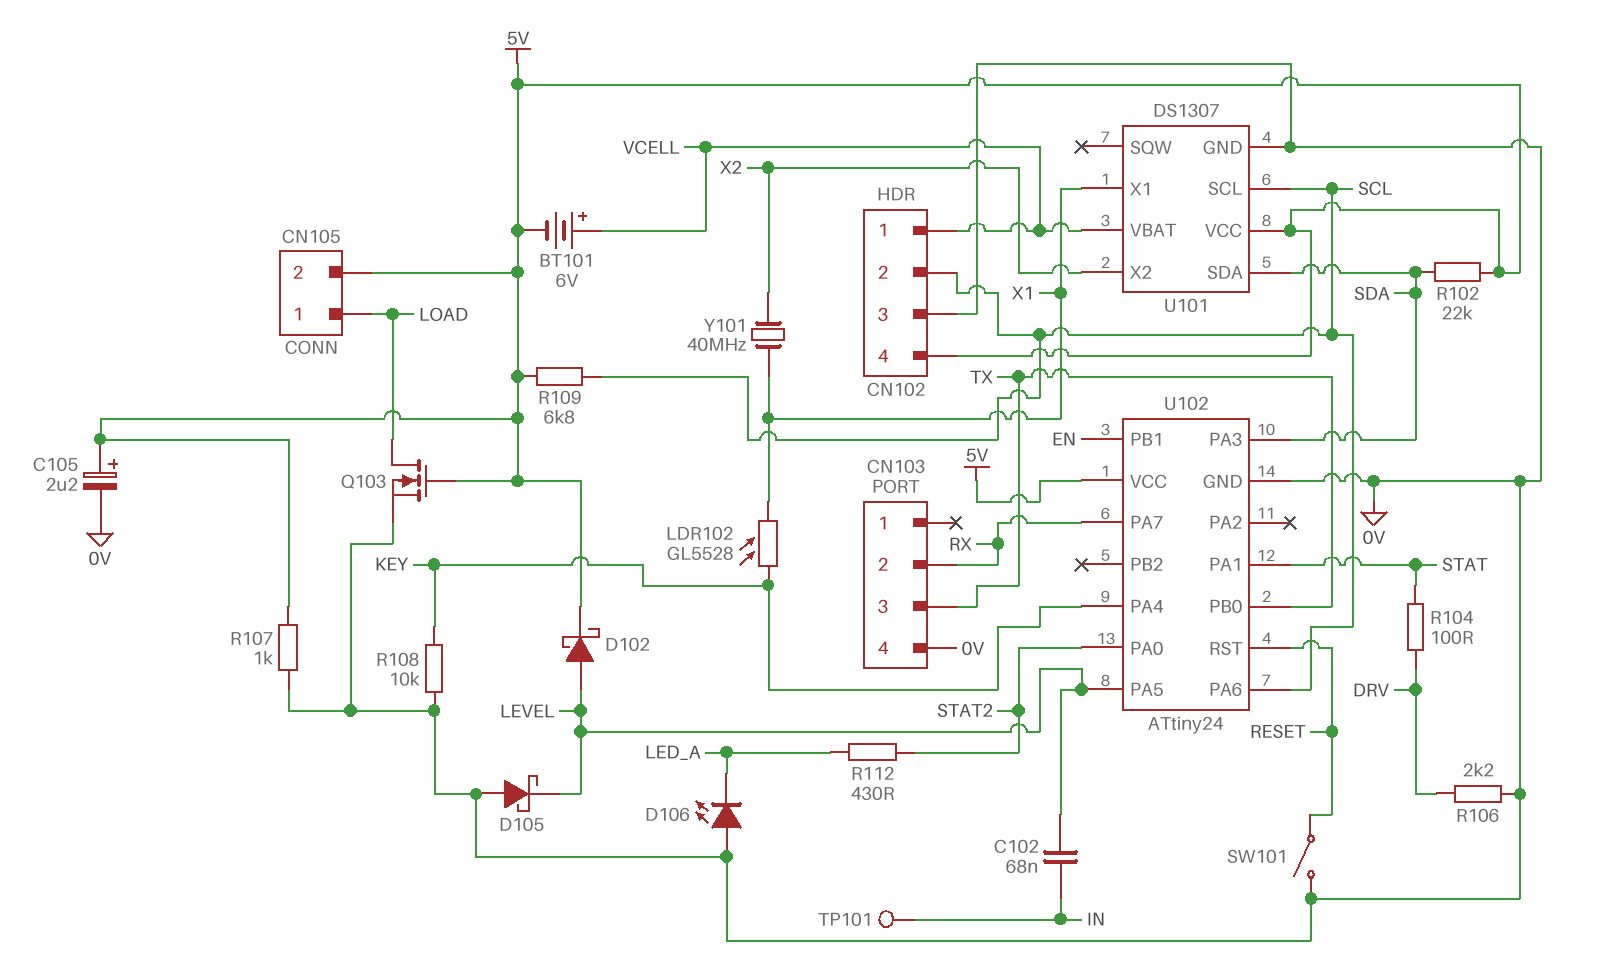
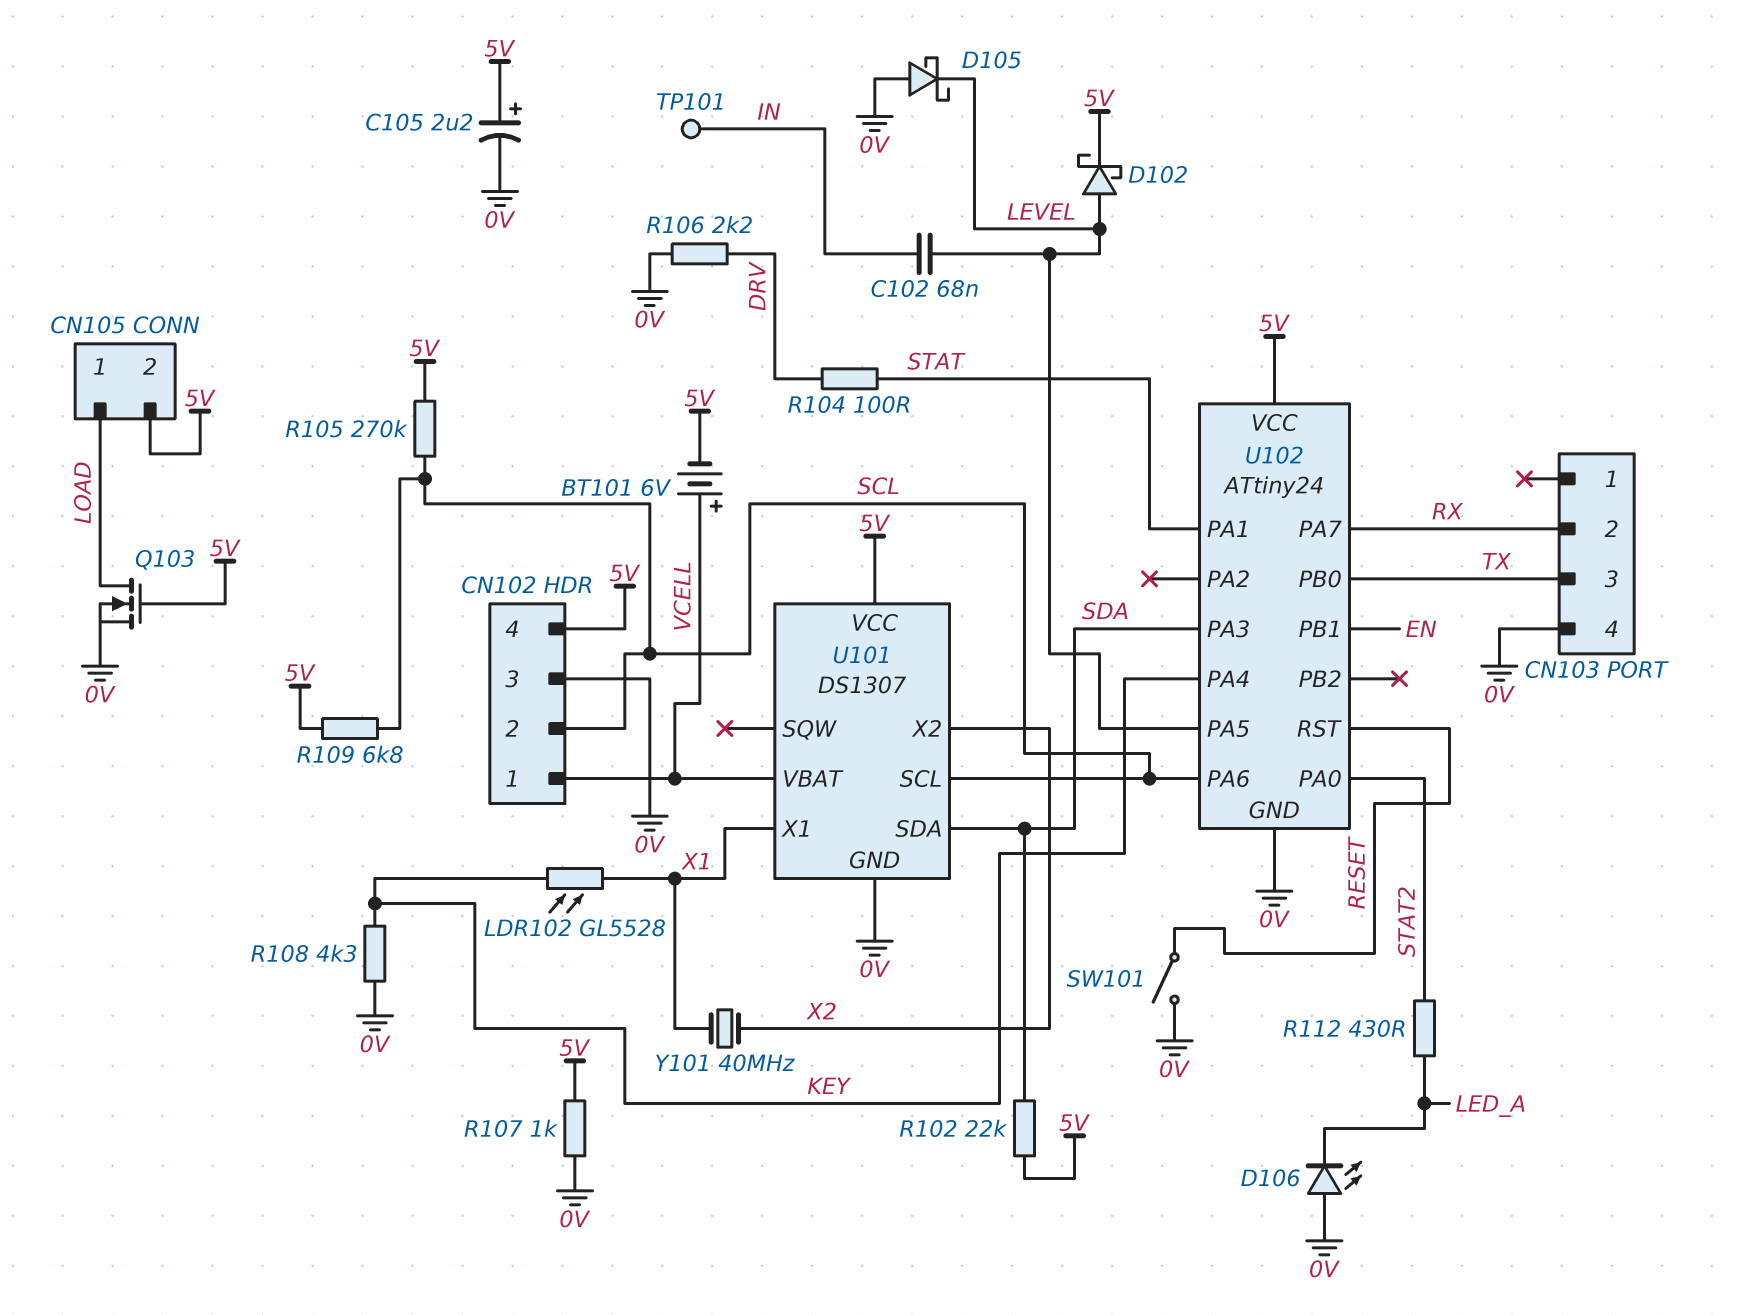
R105: none -> 270k (5V, SCL)
R108: 10k (0V, KEY) -> 4.3k (0V, KEY)

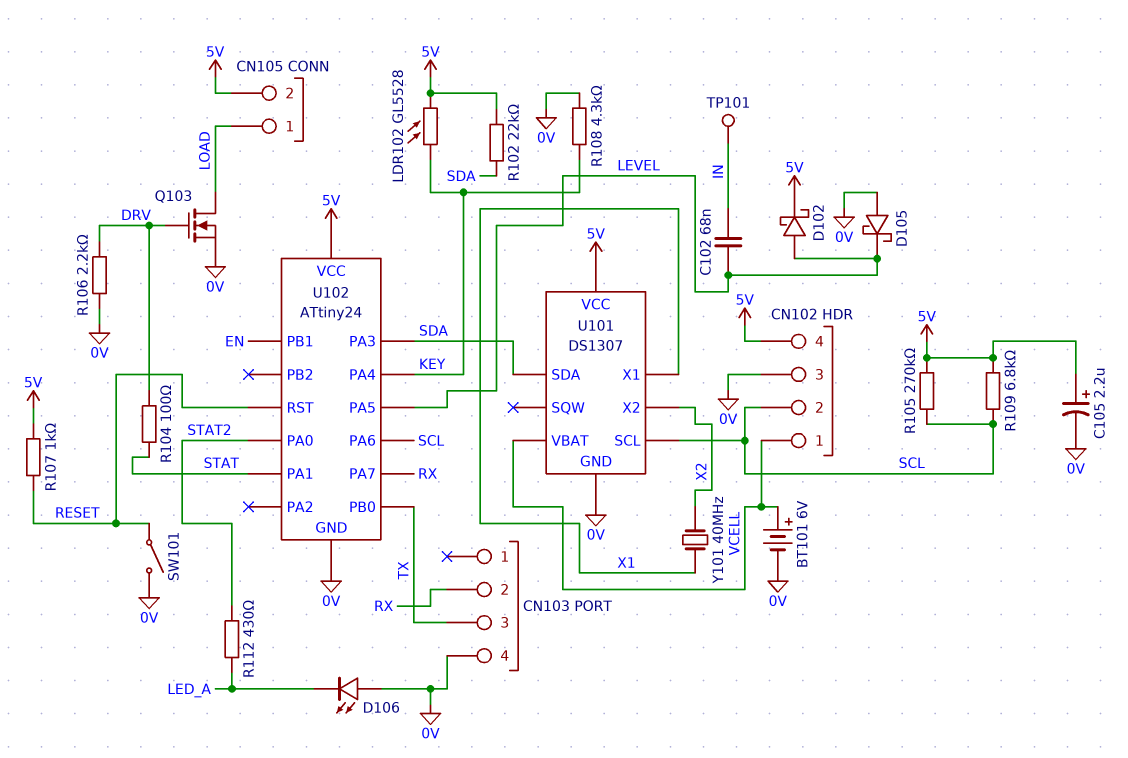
BT101: 6V (plus VCELL, minus 5V) -> 6V (plus VCELL, minus 0V)
LDR102: GL5528 (KEY, X1) -> GL5528 (5V, KEY)
Q103: NMOS (G 5V, D LOAD, S 0V) -> NMOS (G DRV, D LOAD, S 0V)
R107: 1k (0V, 5V) -> 1k (5V, RESET)

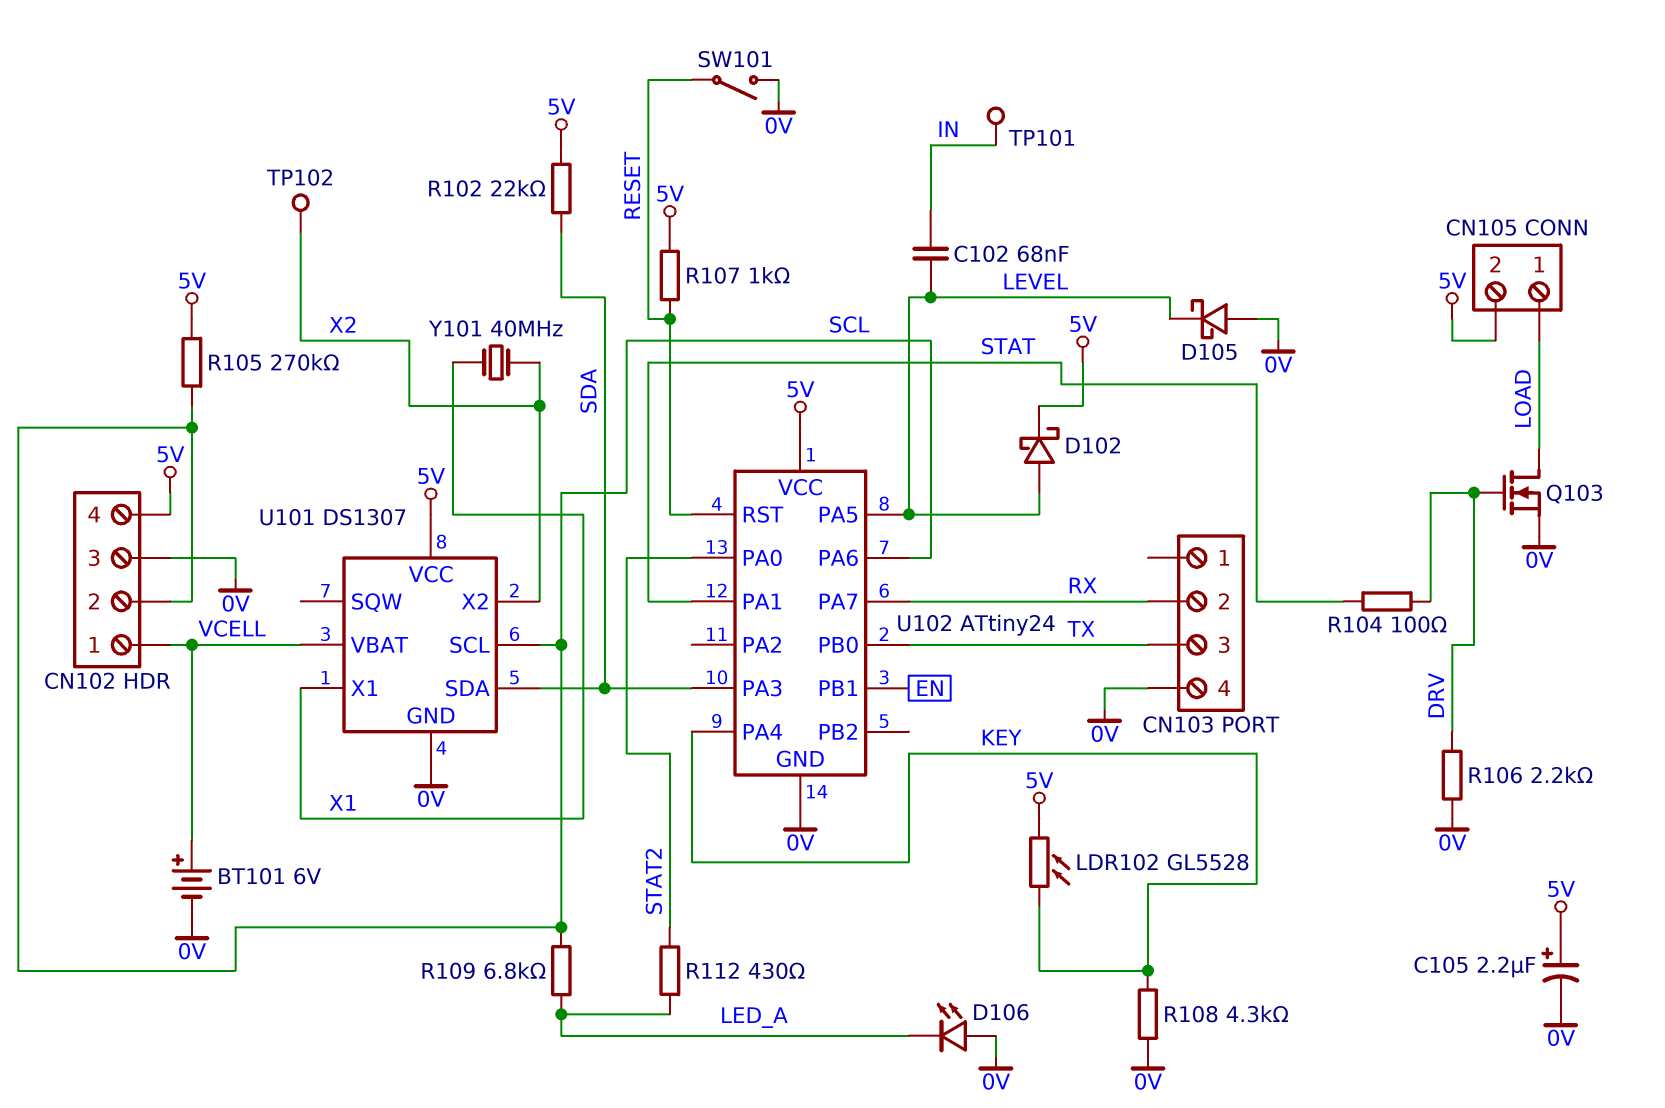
R109: 6.8k (5V, SCL) -> 6.8k (LED_A, SCL)
TP102: none -> test point (X2)

